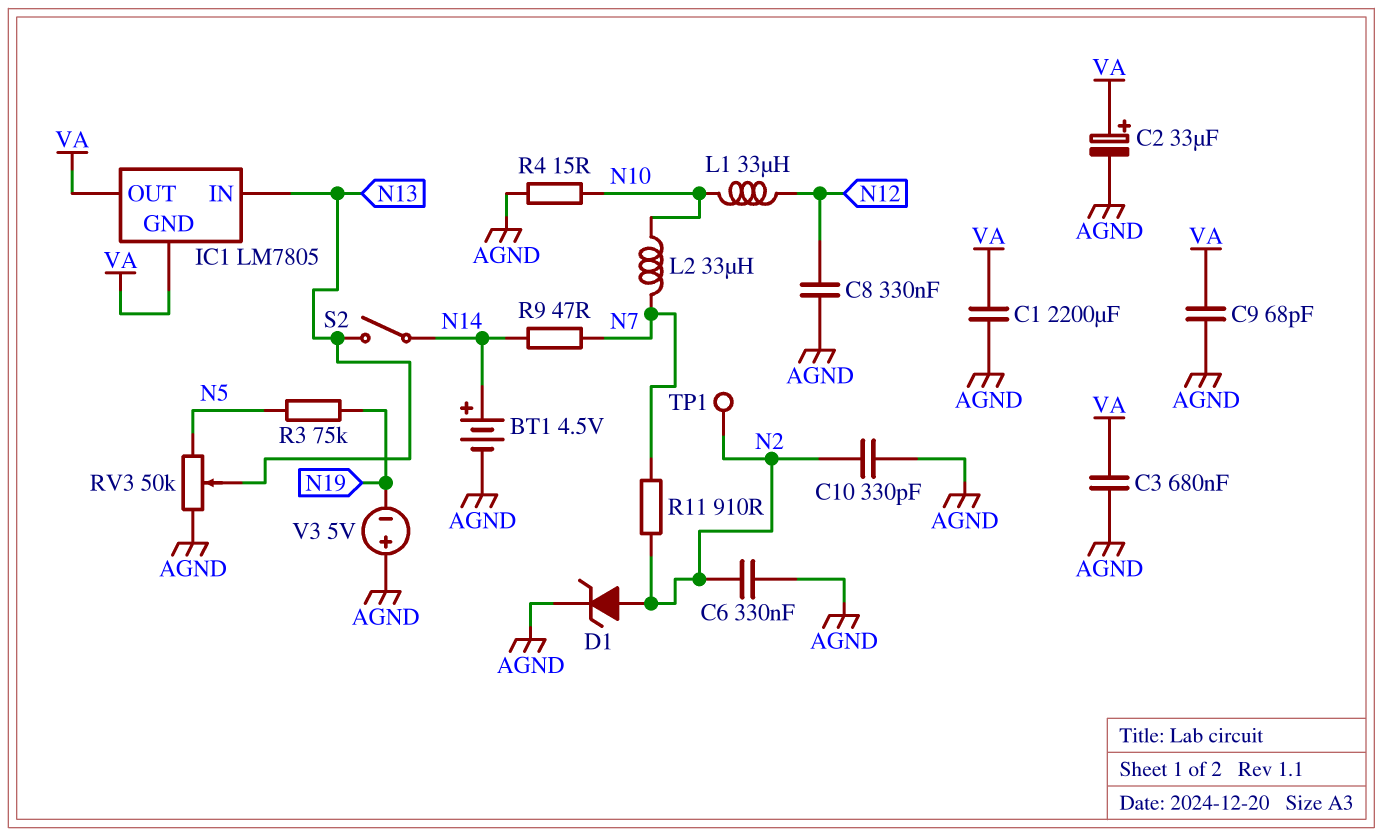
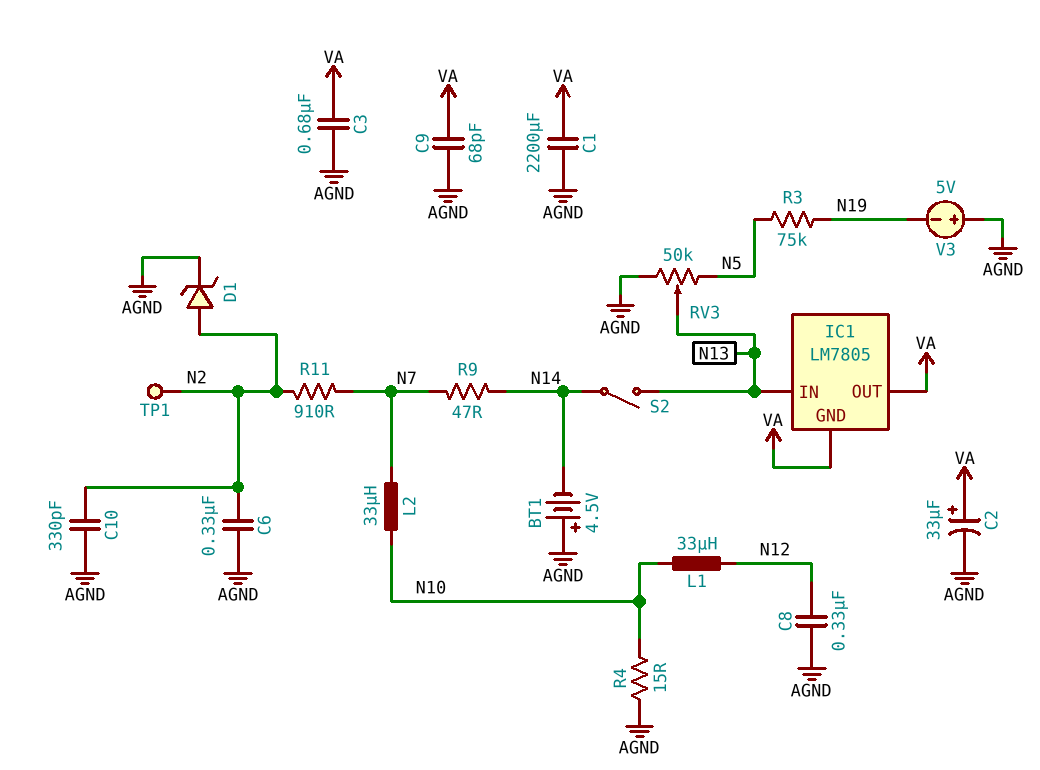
BT1: 4.5V (plus N14, minus AGND) -> 4.5V (plus AGND, minus N14)

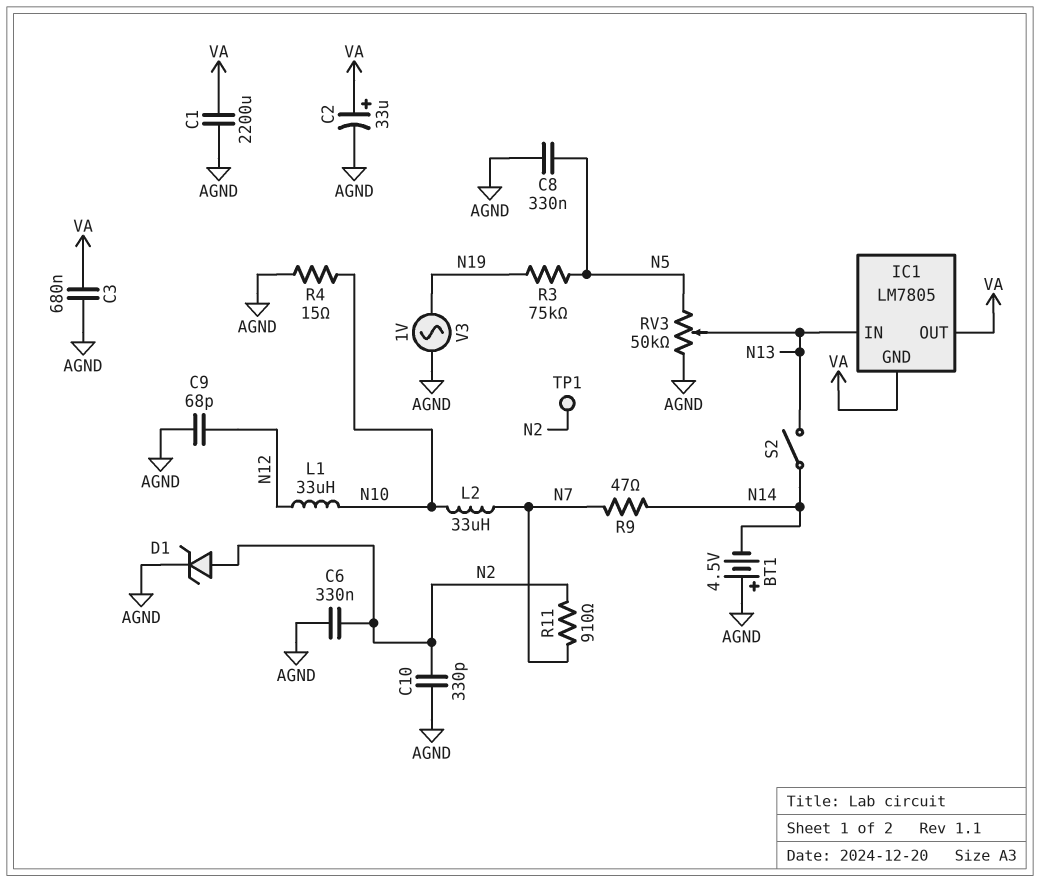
C8: 330nF (AGND, N12) -> 330nF (AGND, N5)
C9: 68pF (AGND, VA) -> 68pF (AGND, N12)
V3: 5V (plus AGND, minus N19) -> AC 1V (AGND, N19)

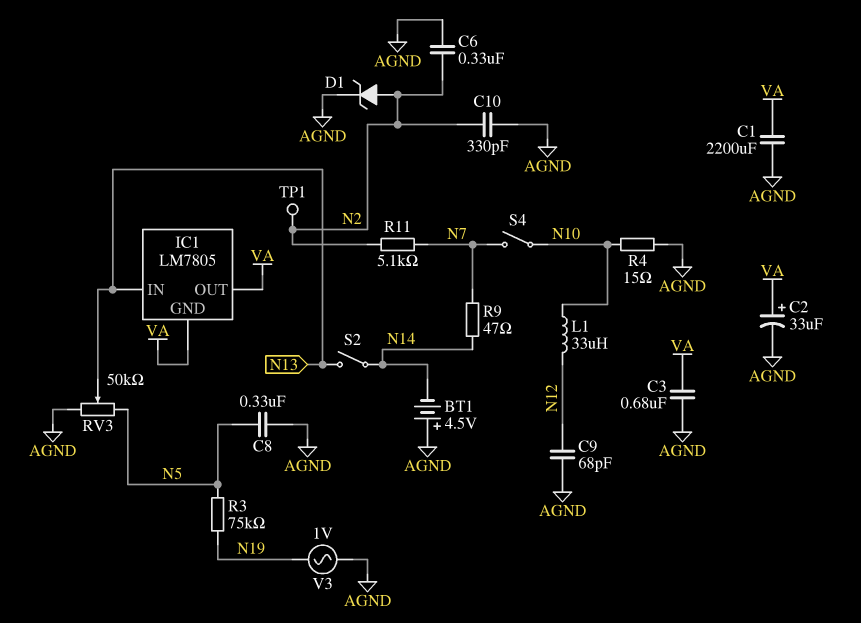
L2: 33uH (N7, N10) -> none
R11: 910 (N2, N7) -> 5.1k (N2, N7)
S4: none -> switch (N7, N10)

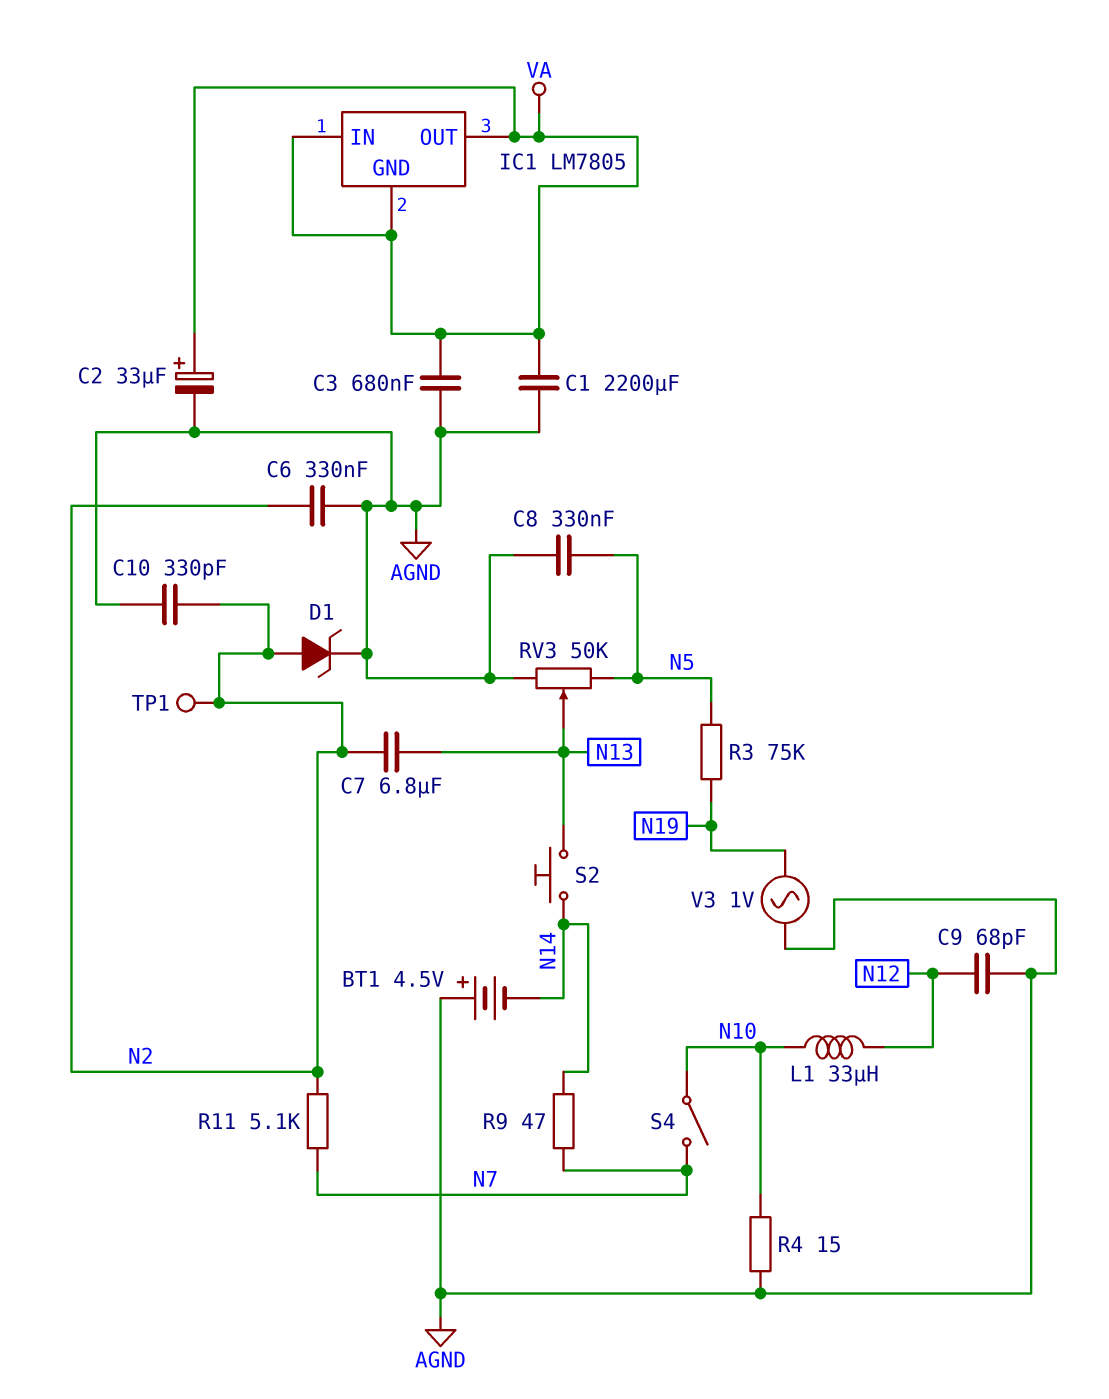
C7: none -> 6.8uF (N2, N13)
IC1 pin IN: N13 -> VA
S2: switch (N13, N14) -> button (N13, N14)

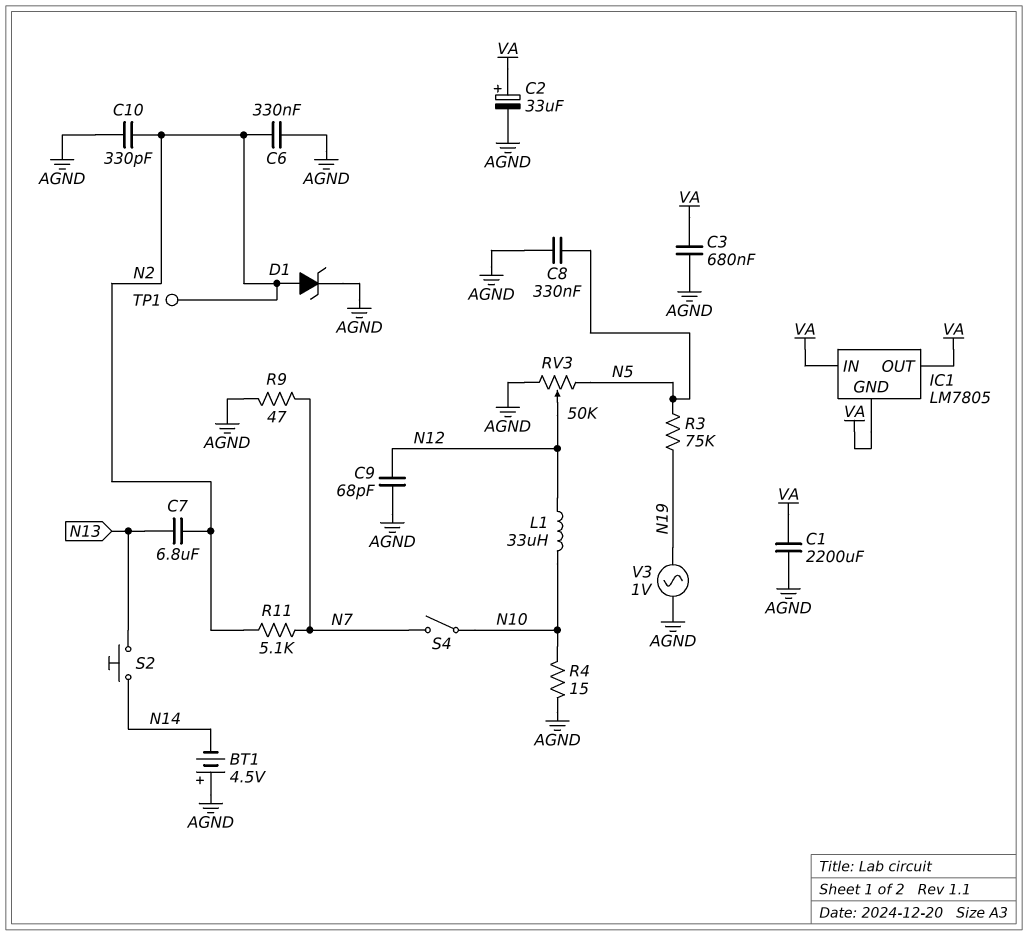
R9: 47 (N7, N14) -> 47 (AGND, N7)
RV3: 50k (AGND, N5, wiper N13) -> 50k (AGND, N5, wiper N12)

